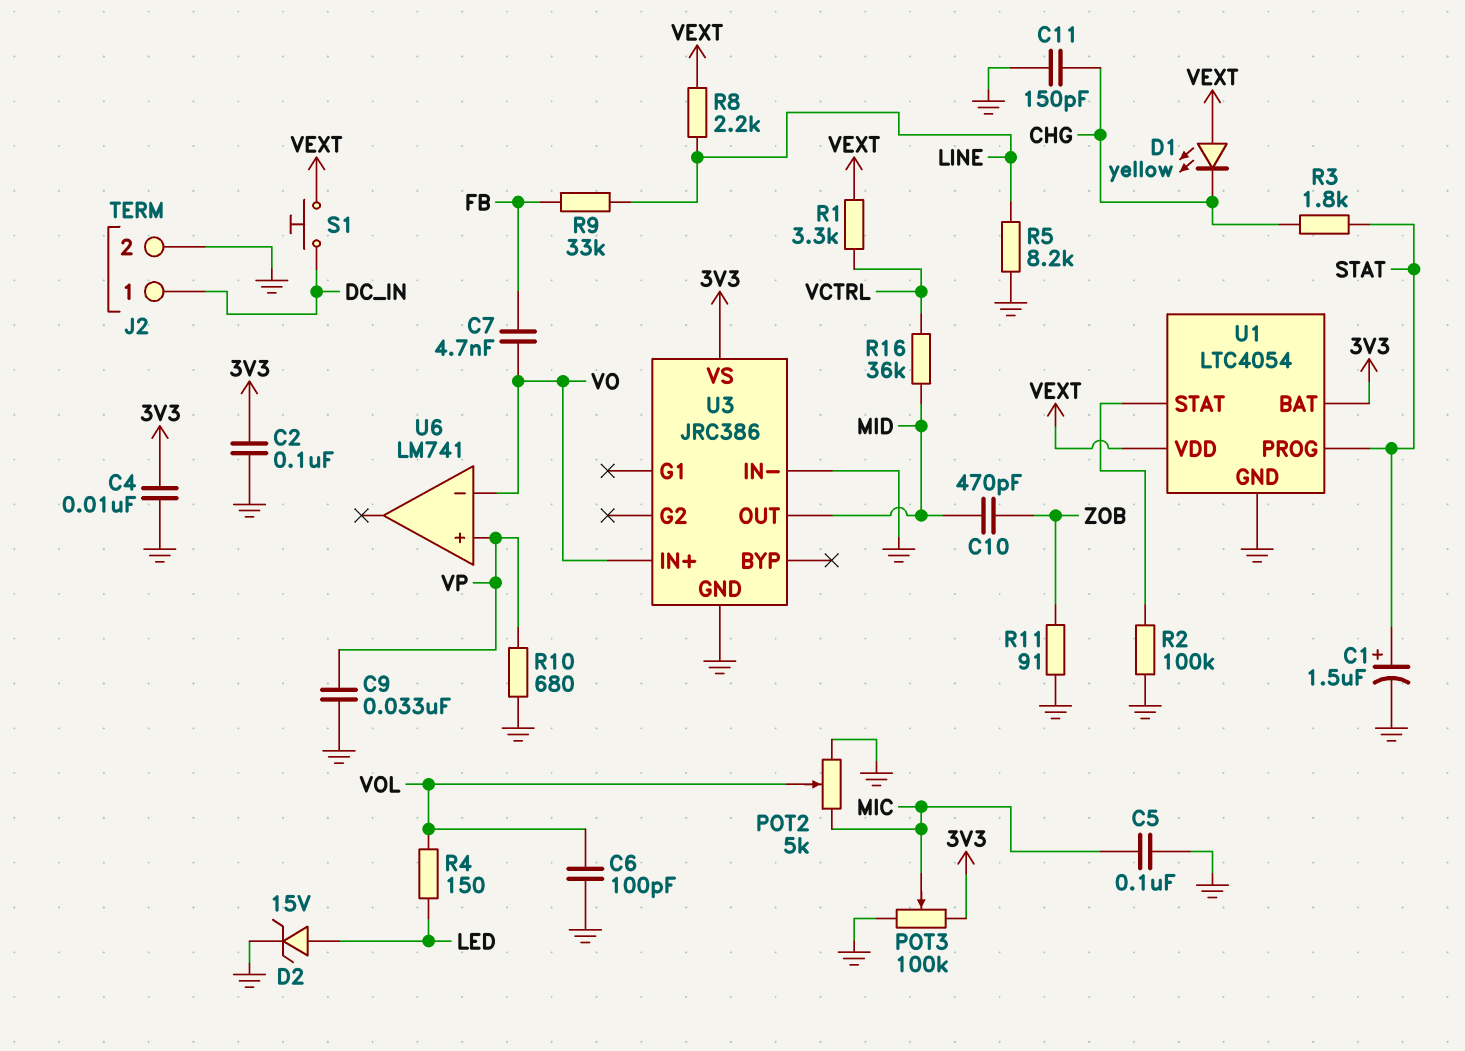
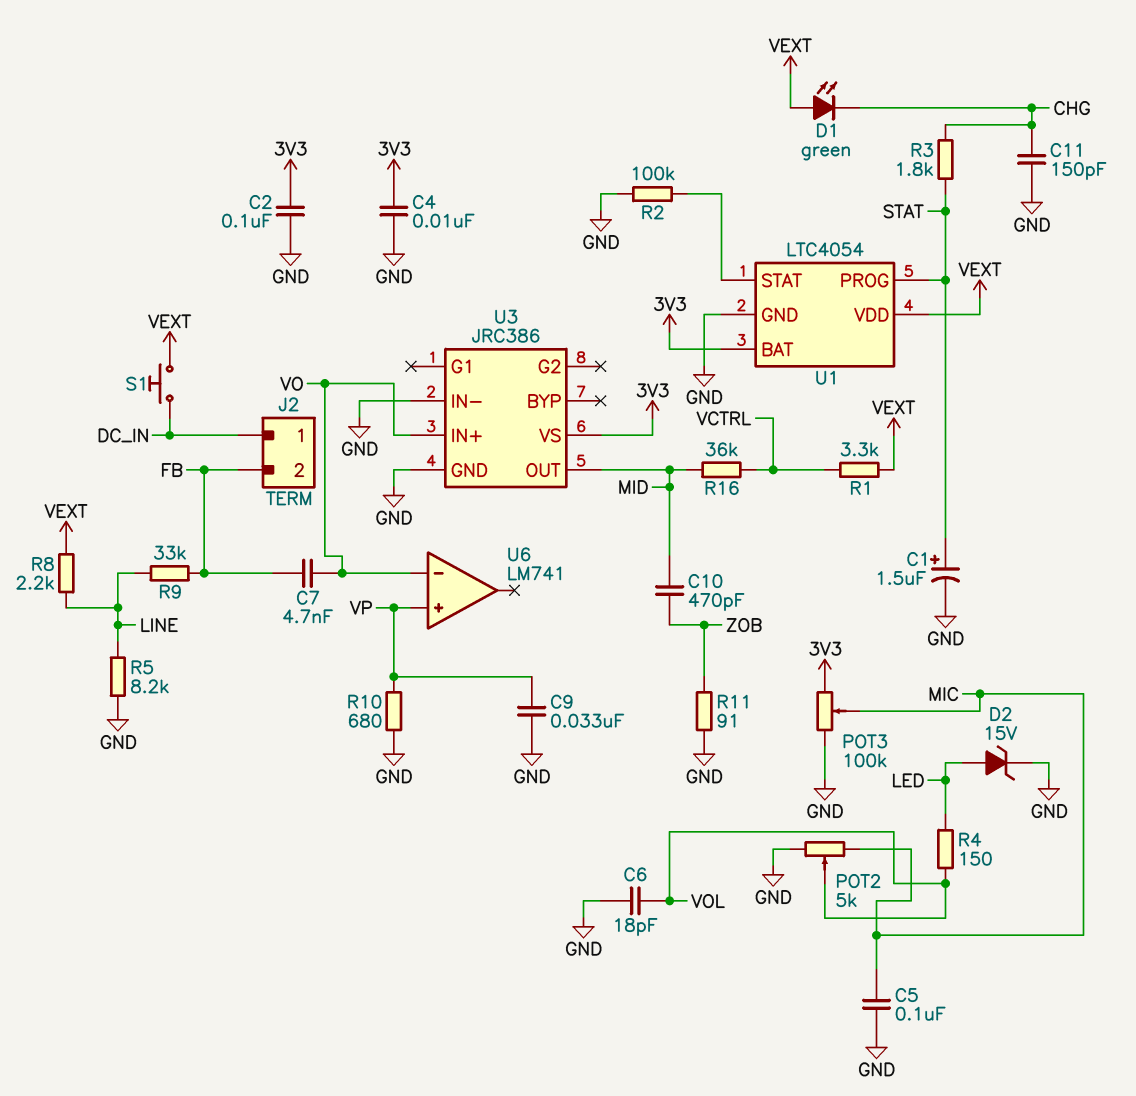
C6: 100pF (GND, VOL) -> 18pF (GND, VOL)
D1: LED yellow (A VEXT, K CHG) -> LED green (A VEXT, K CHG)
J2 pin 2: GND -> FB

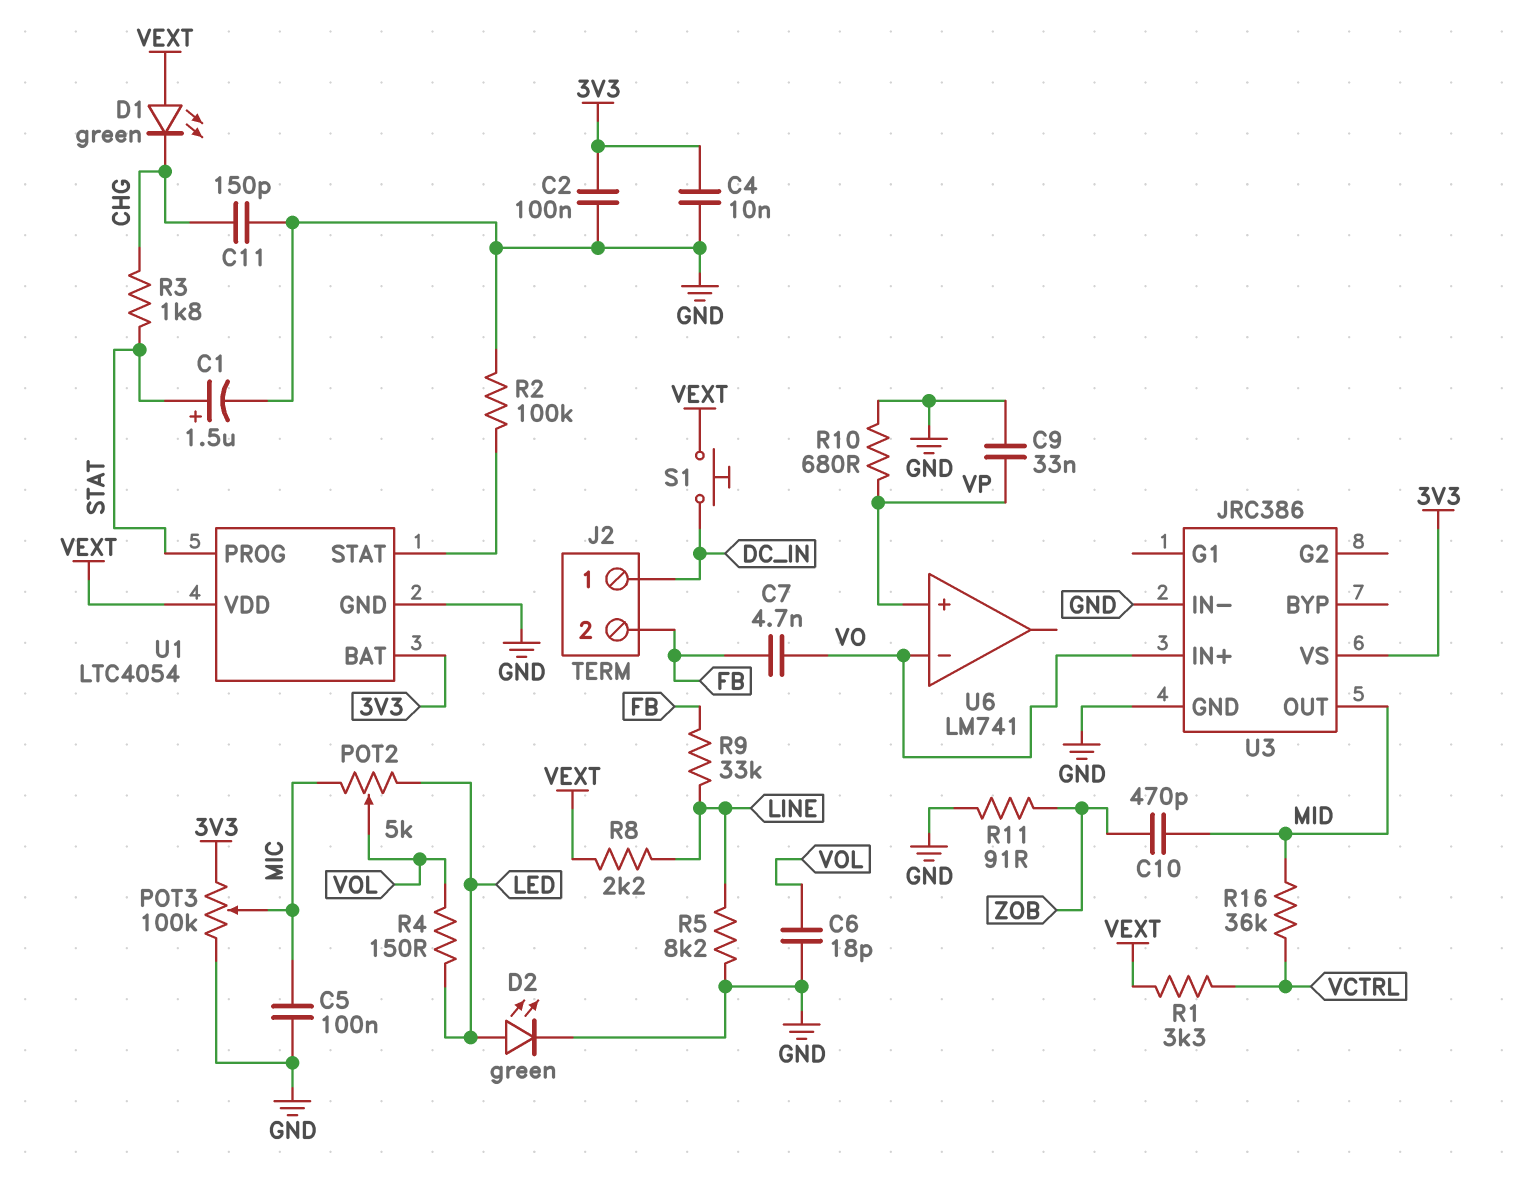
D2: zener 15V (A LED, K GND) -> LED green (A LED, K GND)
POT2: 5k (GND, MIC, wiper VOL) -> 5k (LED, MIC, wiper VOL)

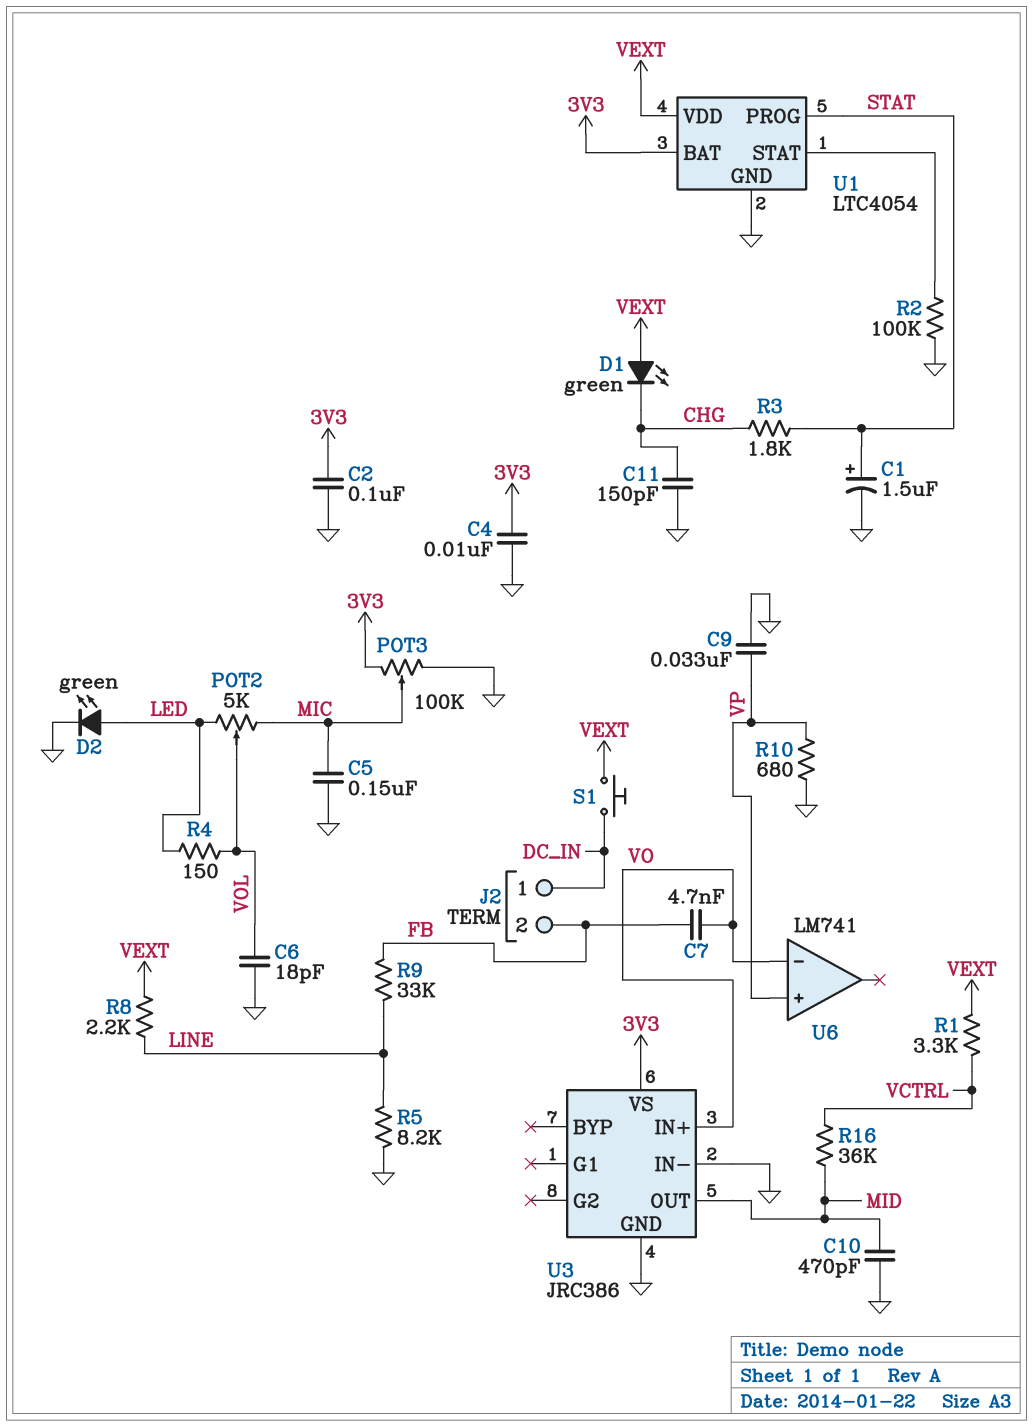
C5: 100nF (GND, MIC) -> 150nF (GND, MIC)
C10: 470pF (MID, ZOB) -> 470pF (GND, MID)
R11: 91 (GND, ZOB) -> none

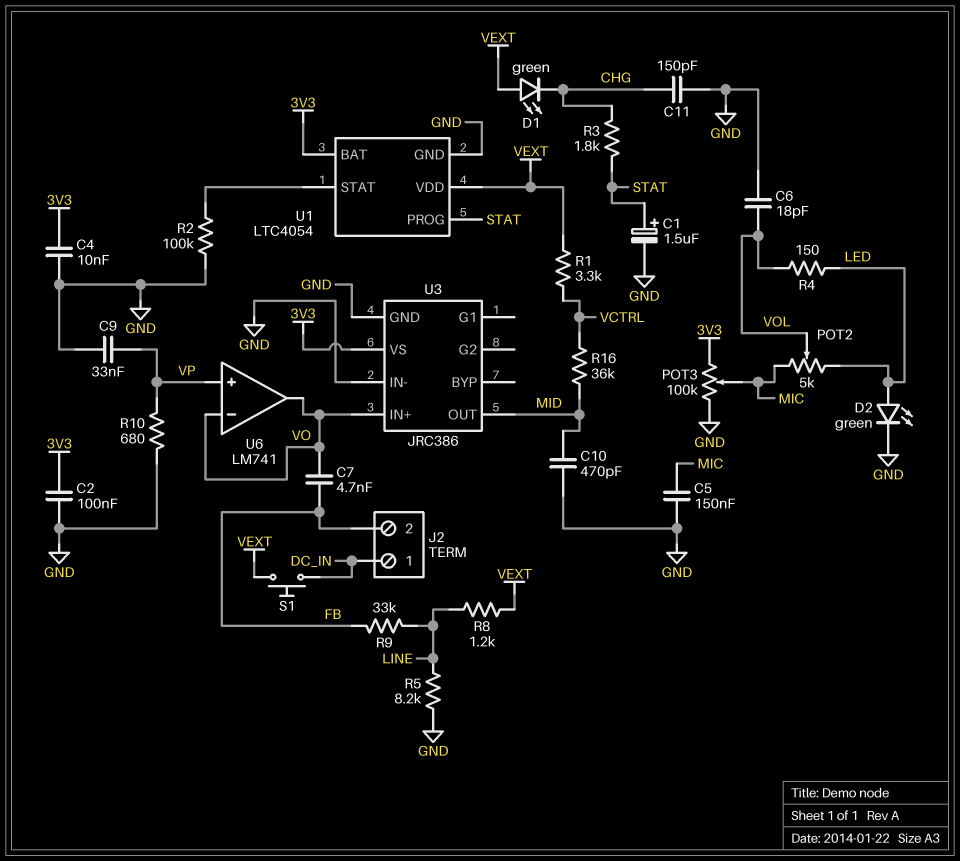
R8: 2.2k (LINE, VEXT) -> 1.2k (LINE, VEXT)
U6 pin out: none -> VO

